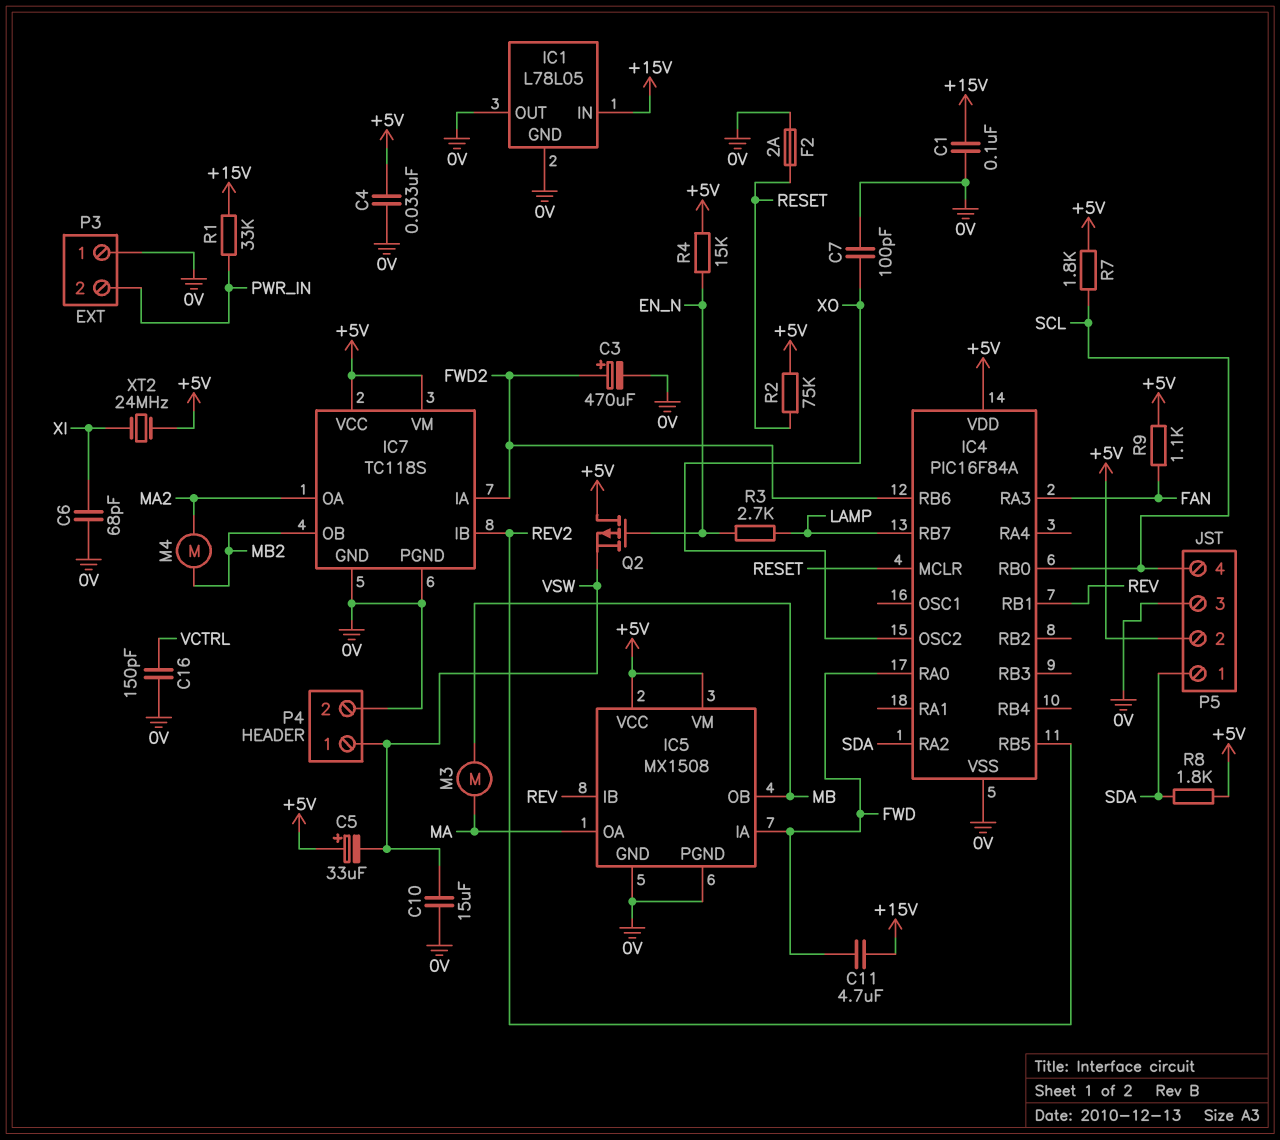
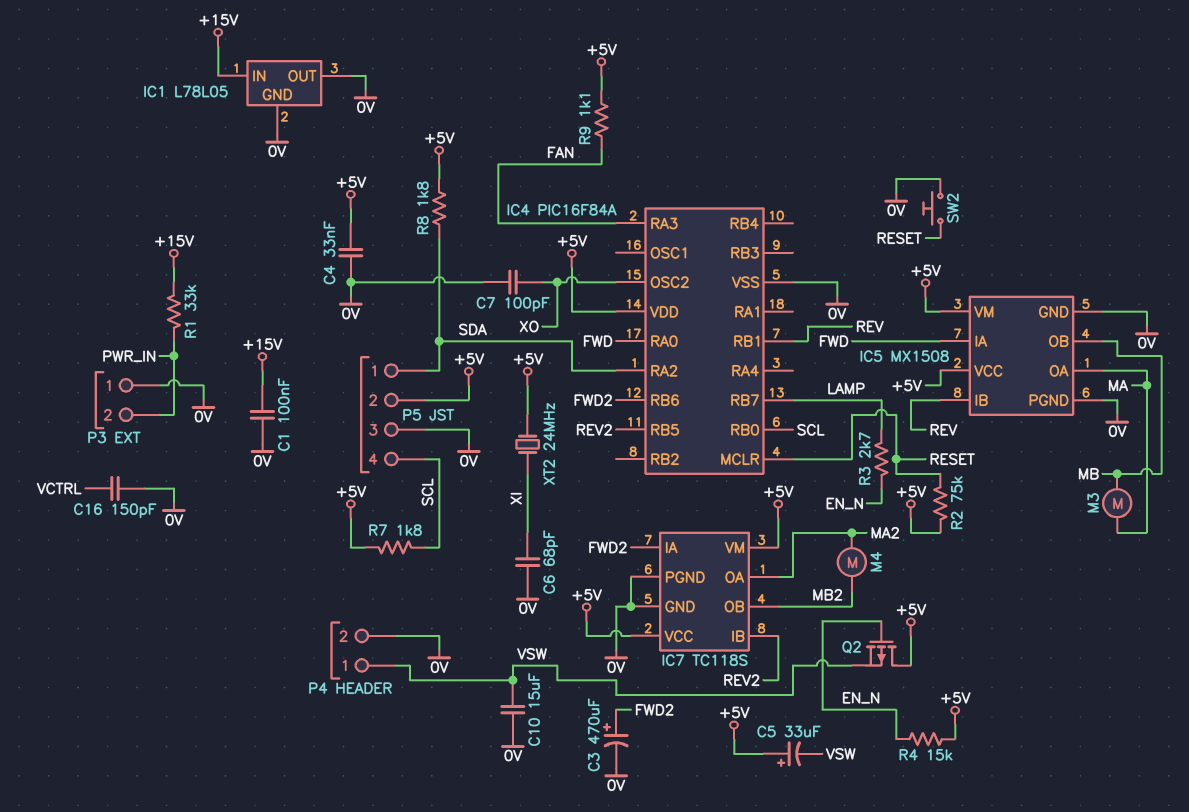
C11: 4.7uF (+15V, FWD) -> none
F2: 2A (0V, RESET) -> none
SW2: none -> button (0V, RESET)

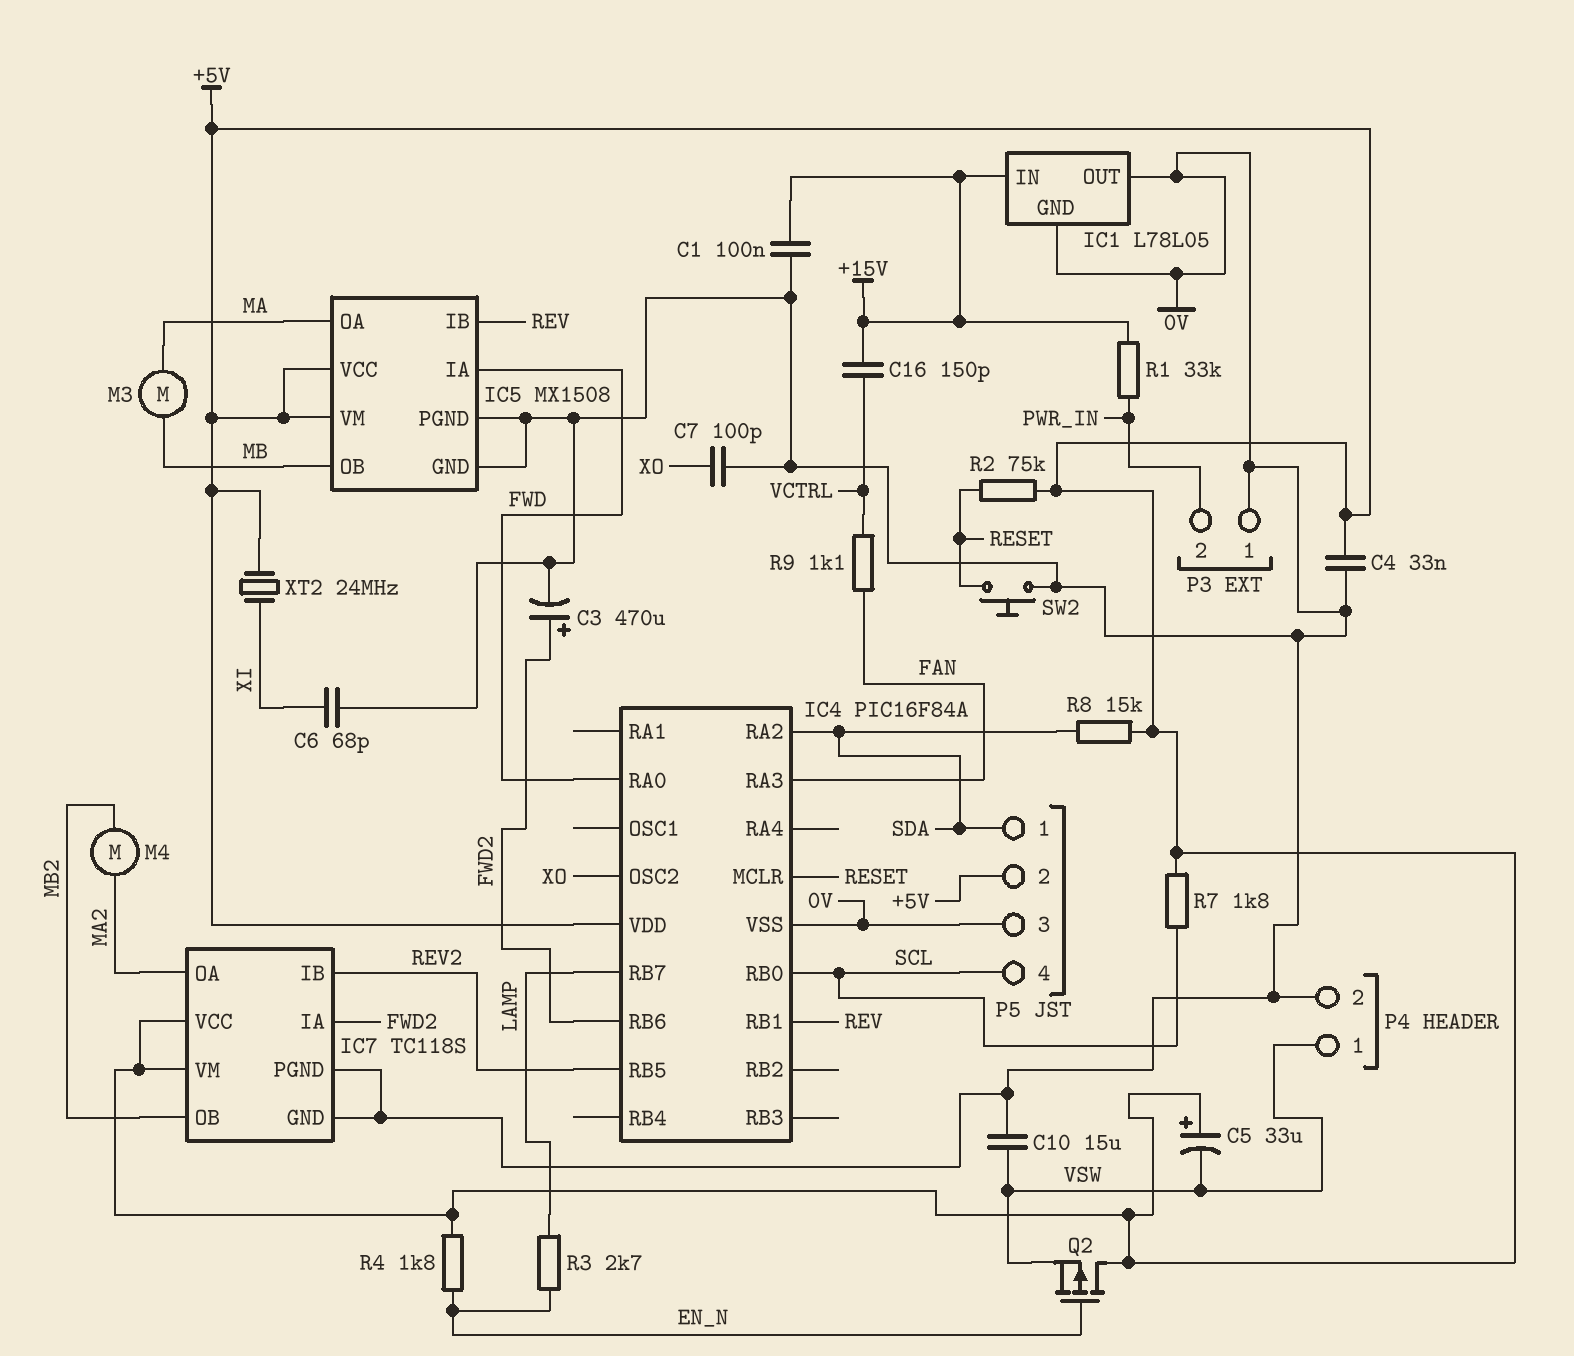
C16: 150pF (0V, VCTRL) -> 150pF (+15V, VCTRL)
R4: 15k (+5V, EN_N) -> 1.8k (+5V, EN_N)
R8: 1.8k (+5V, SDA) -> 15k (+5V, SDA)
R9: 1.1k (+5V, FAN) -> 1.1k (FAN, VCTRL)

